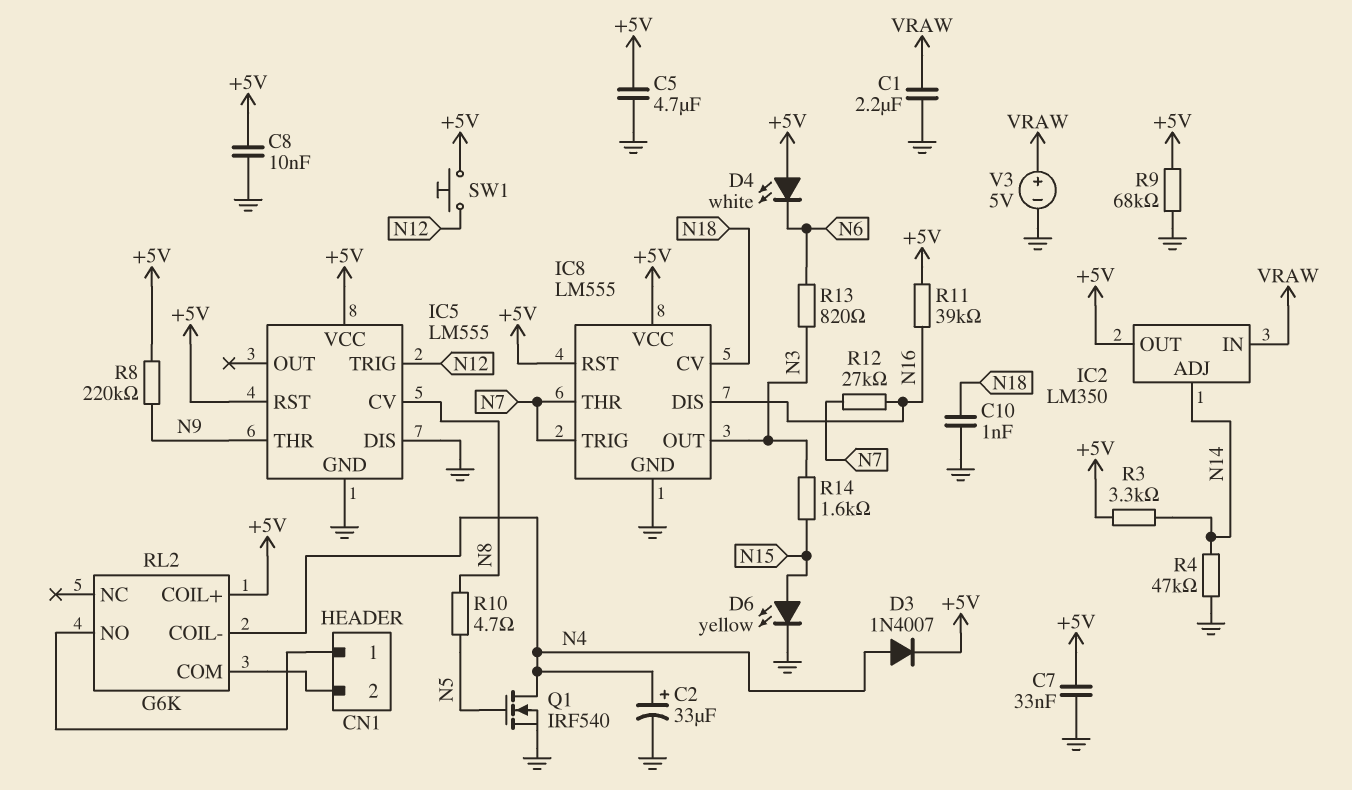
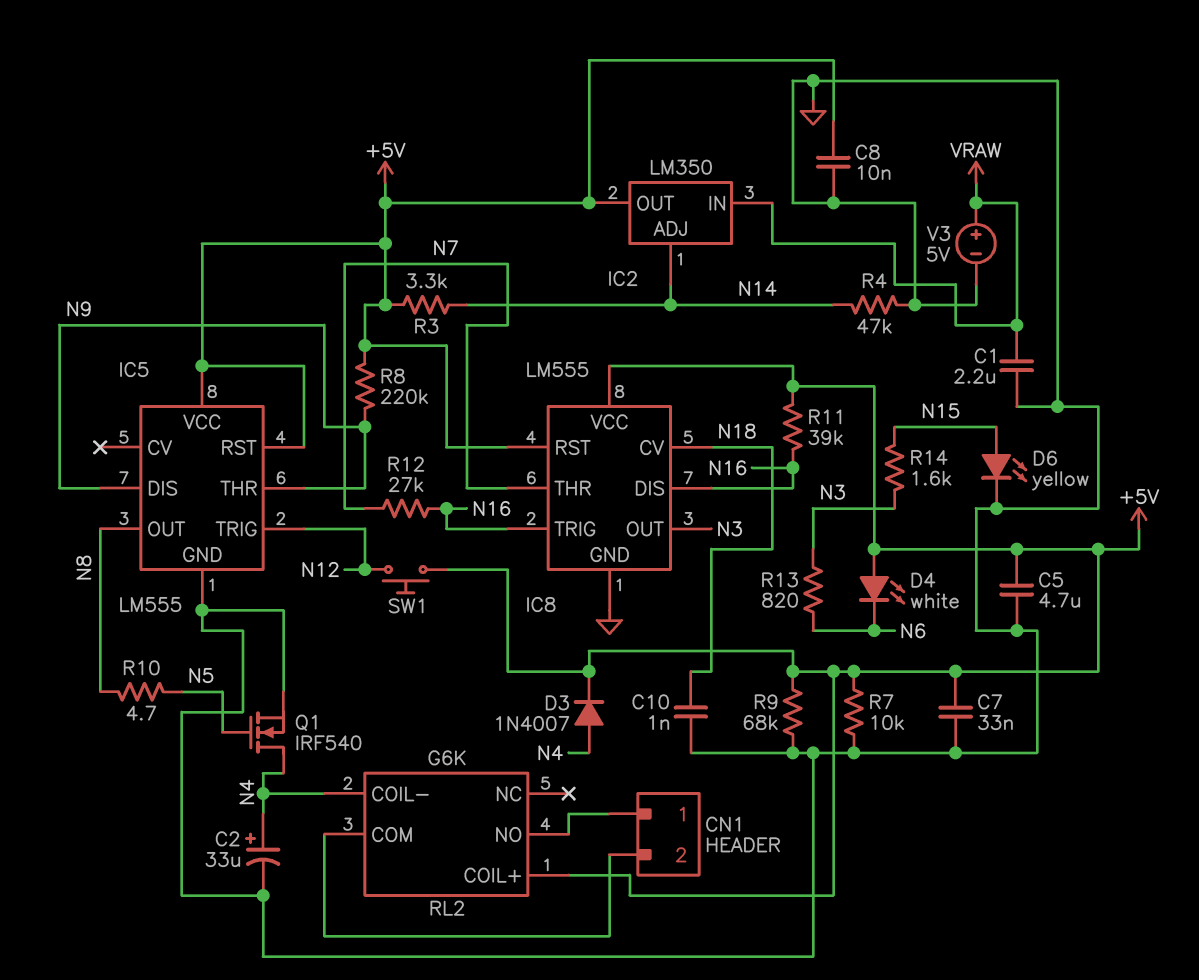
IC5 pin CV: N8 -> none
IC5 pin DIS: GND -> N9
IC5 pin OUT: none -> N8
IC8 pin TRIG: N7 -> N16
R7: none -> 10k (+5V, GND)

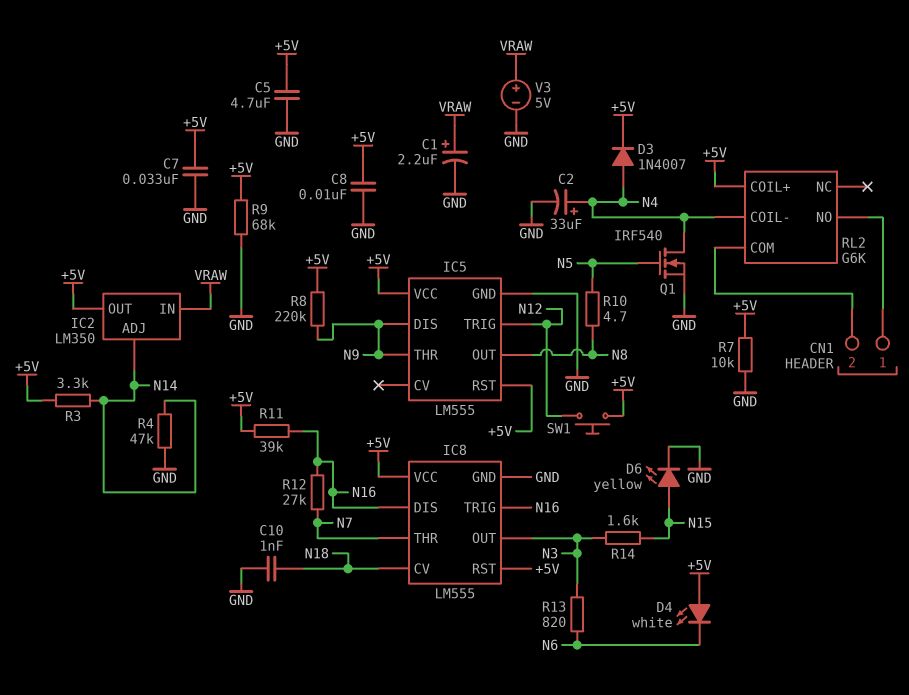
C1: 2.2uF (GND, VRAW) -> 2.2uF (plus VRAW, minus GND)

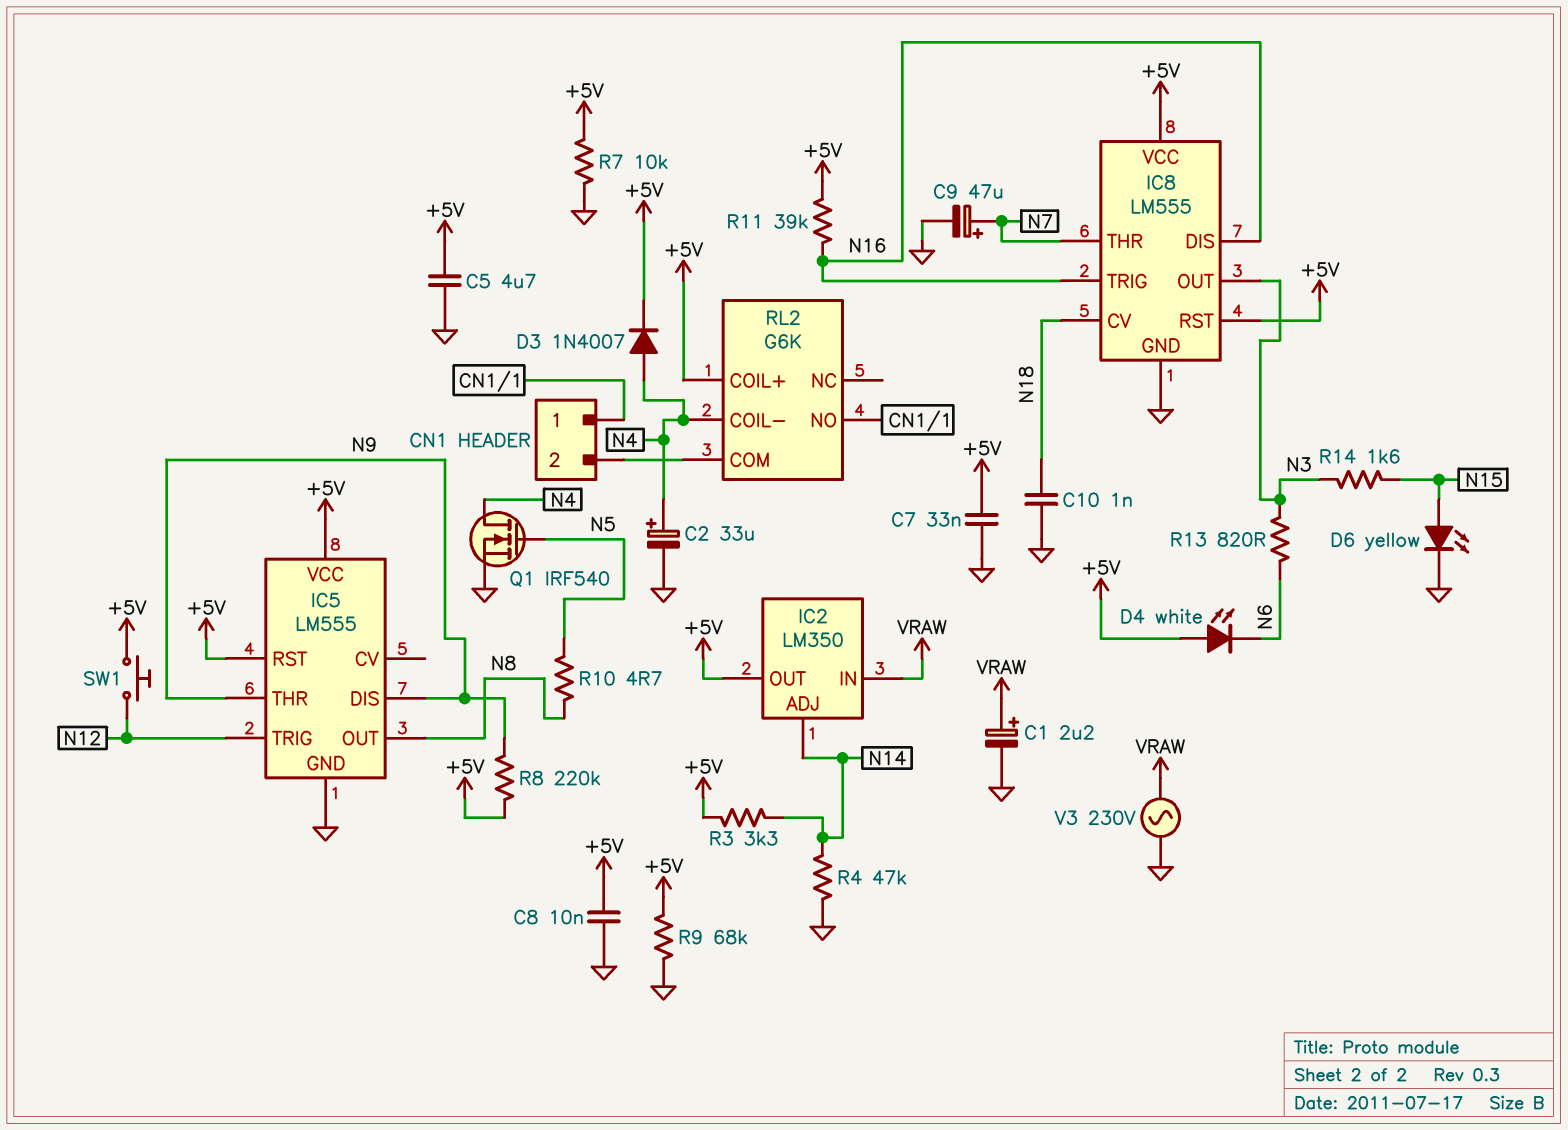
C9: none -> 47uF (plus N7, minus GND)
R12: 27k (N7, N16) -> none
V3: 5V (plus VRAW, minus GND) -> AC 230V (GND, VRAW)

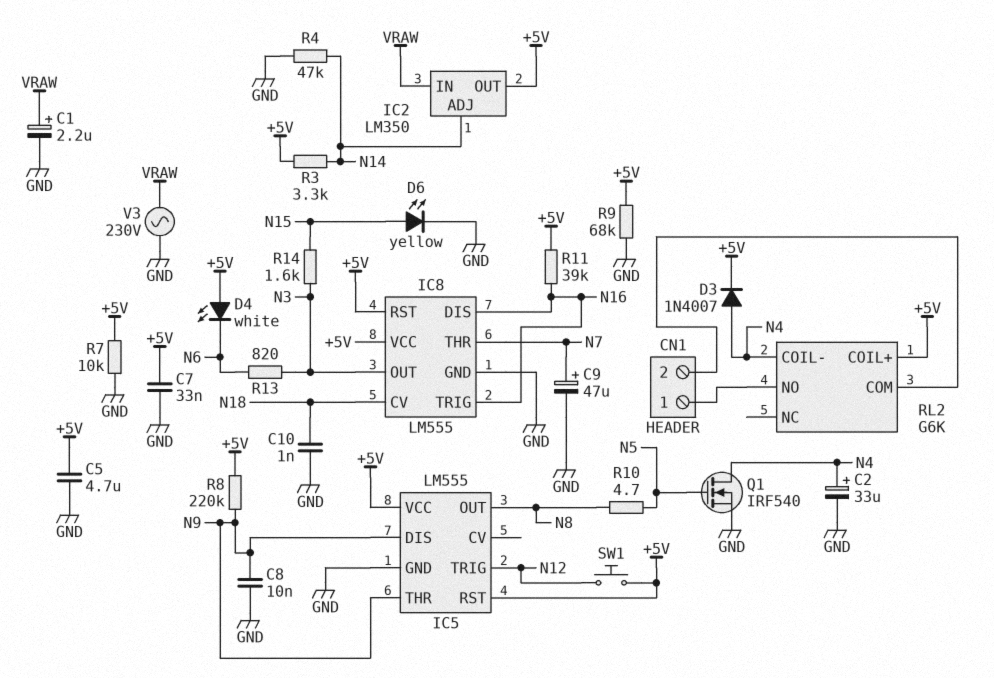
C8: 10nF (+5V, GND) -> 10nF (GND, N9)

